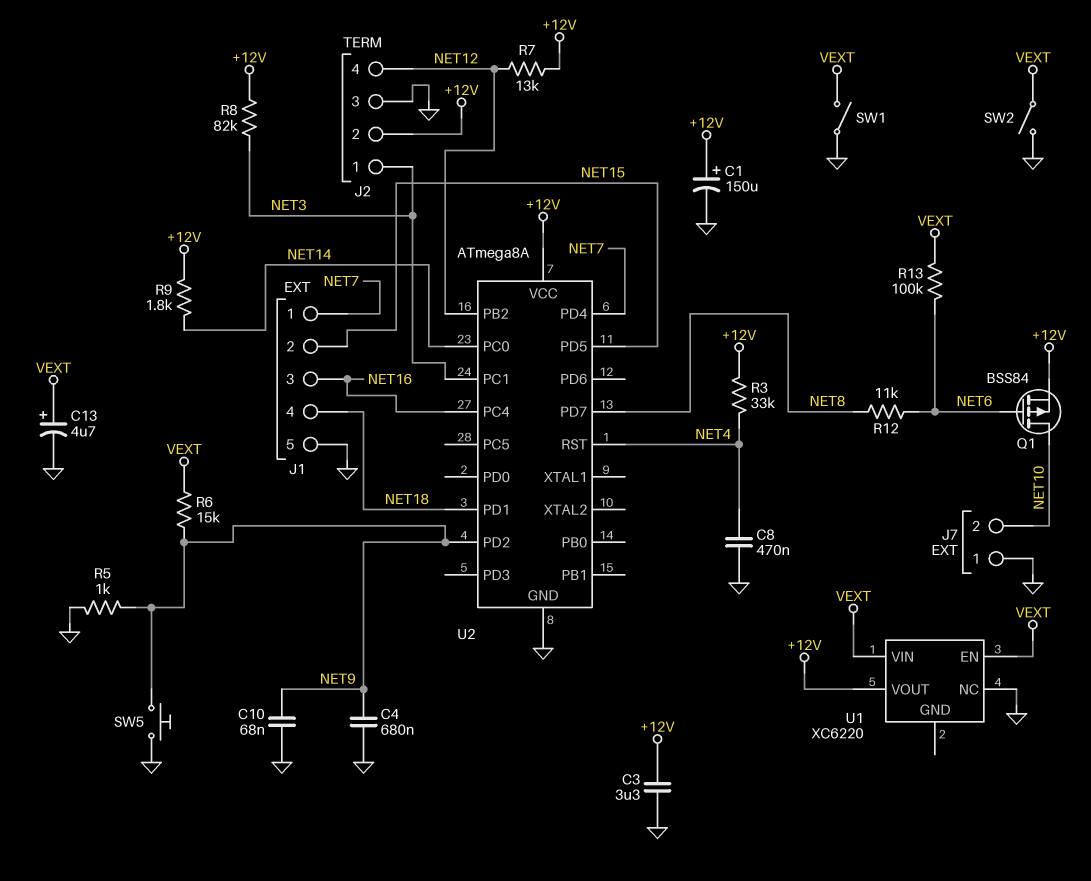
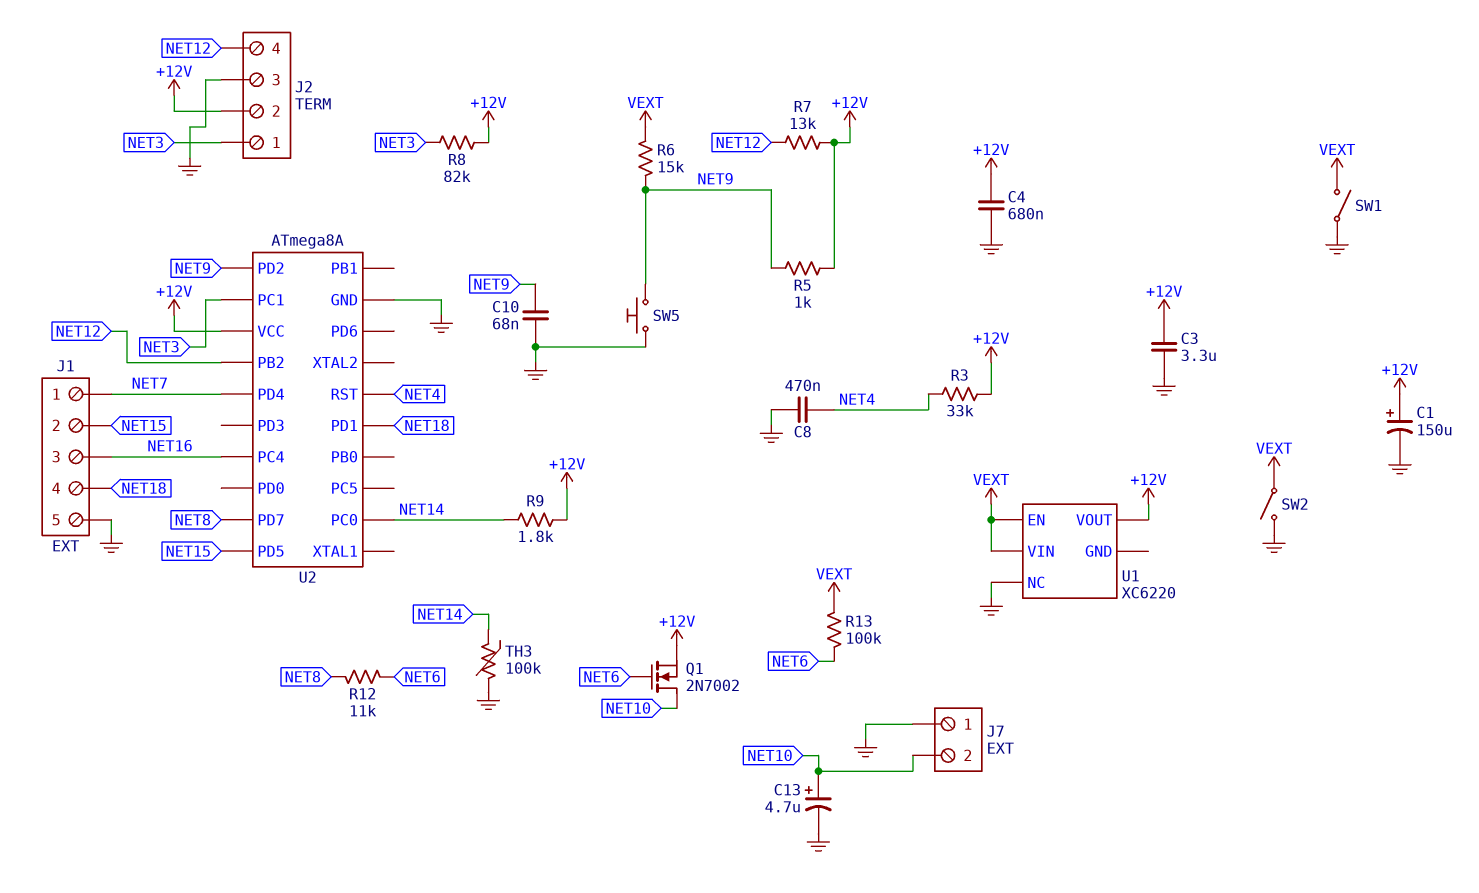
C4: 680nF (GND, NET9) -> 680nF (+12V, GND)
C13: 4.7uF (plus VEXT, minus GND) -> 4.7uF (plus NET10, minus GND)
Q1: PMOS BSS84 (G NET6, D NET10, S +12V) -> NMOS 2N7002 (G NET6, D NET10, S +12V)
R5: 1k (GND, NET9) -> 1k (+12V, NET9)
TH3: none -> 100k (GND, NET14)

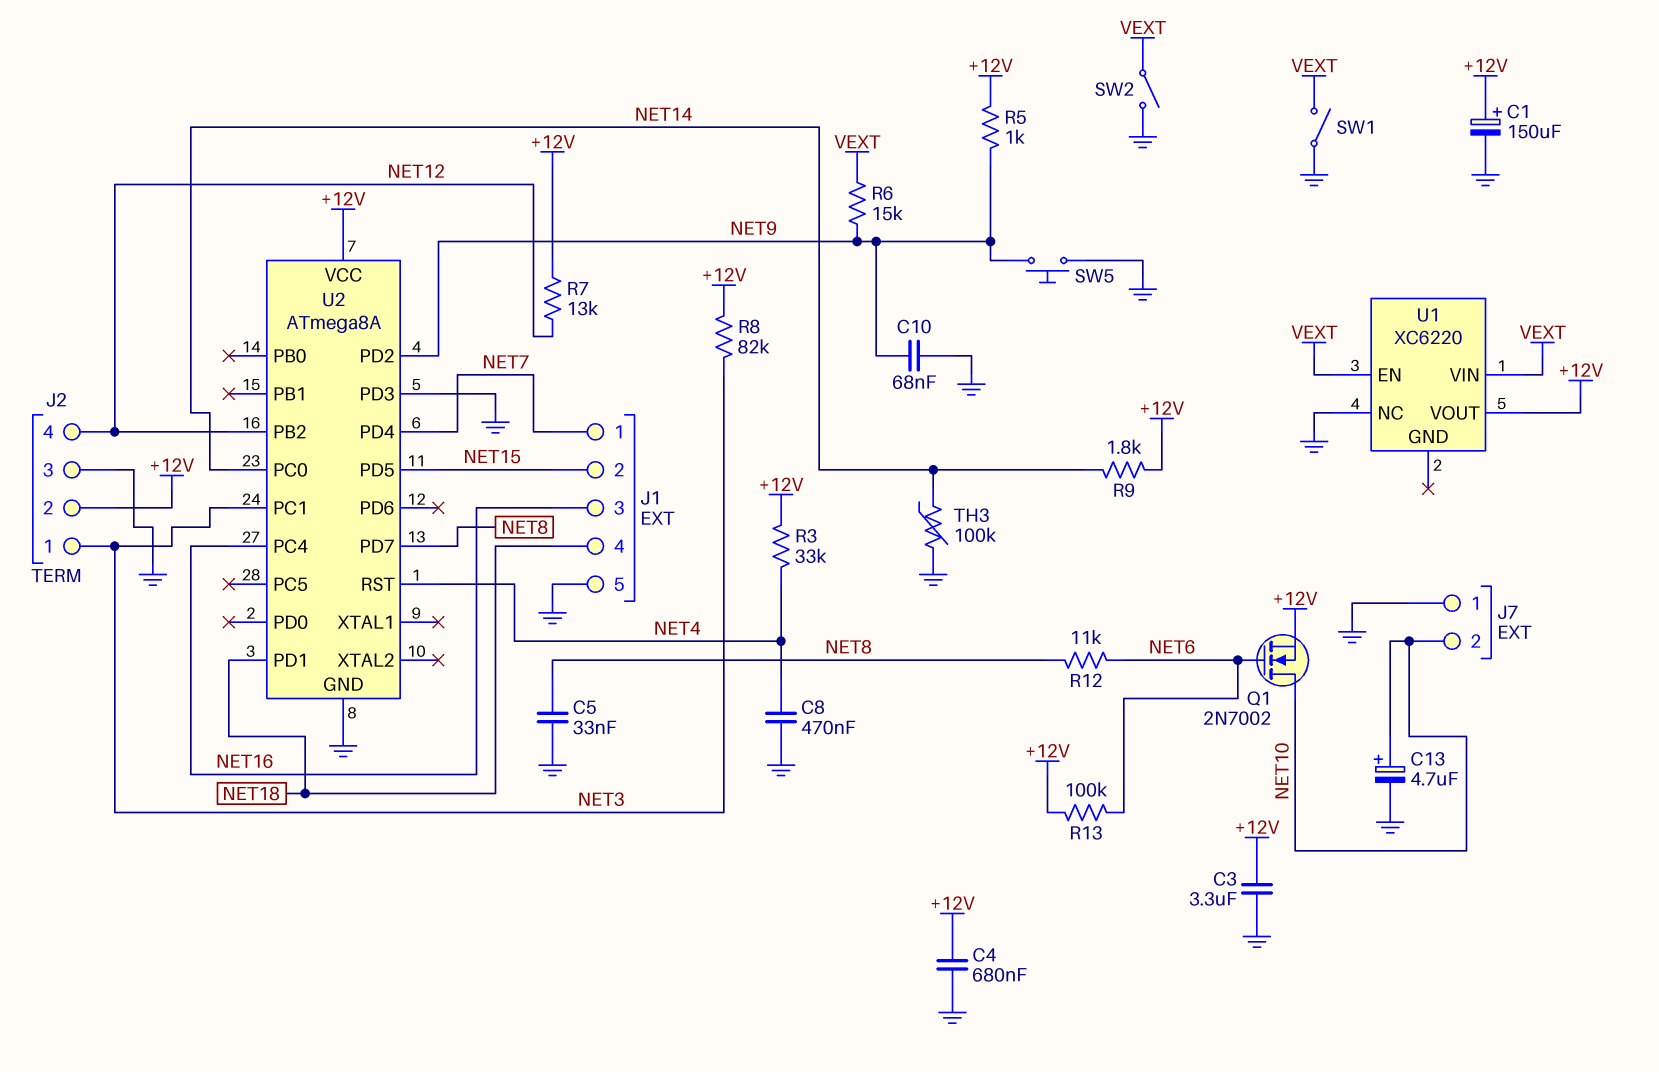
C5: none -> 33nF (GND, NET8)
R13: 100k (NET6, VEXT) -> 100k (+12V, NET6)
U2 pin PD3: none -> GND

